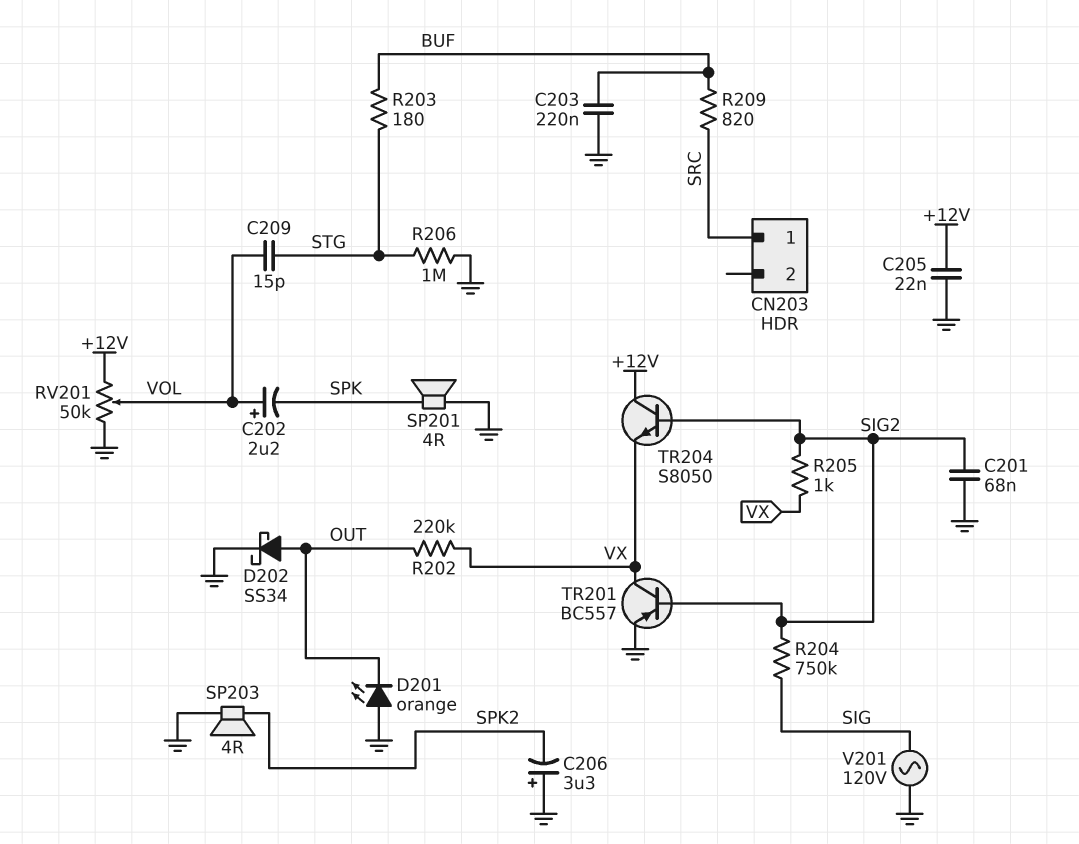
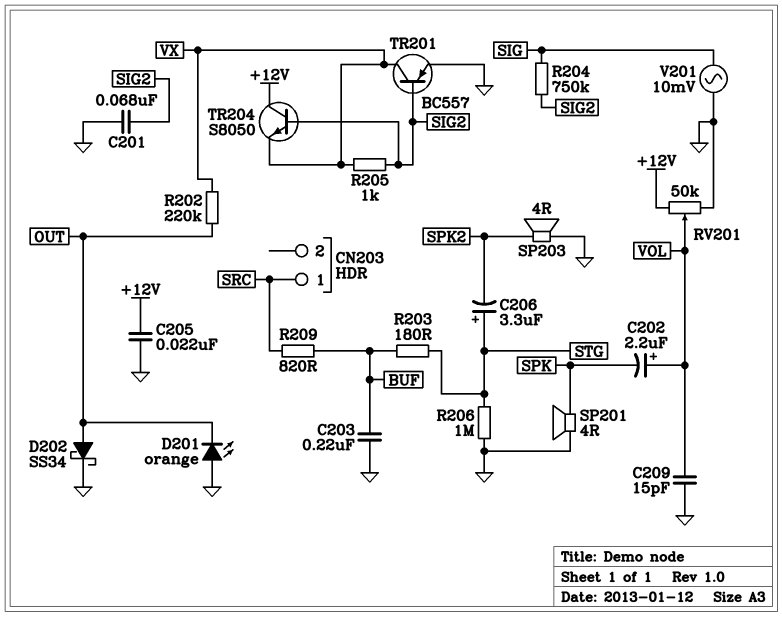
C206: 3.3uF (plus GND, minus SPK2) -> 3.3uF (plus STG, minus SPK2)
C209: 15pF (STG, VOL) -> 15pF (GND, VOL)
V201: AC 120V (GND, SIG) -> AC 10mV (GND, SIG)

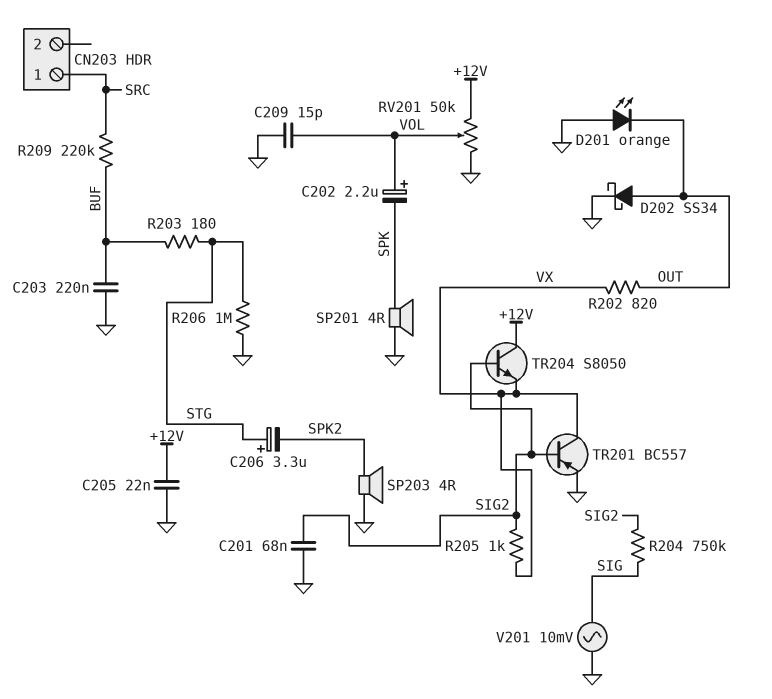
R202: 220k (OUT, VX) -> 820 (OUT, VX)
R209: 820 (BUF, SRC) -> 220k (BUF, SRC)

